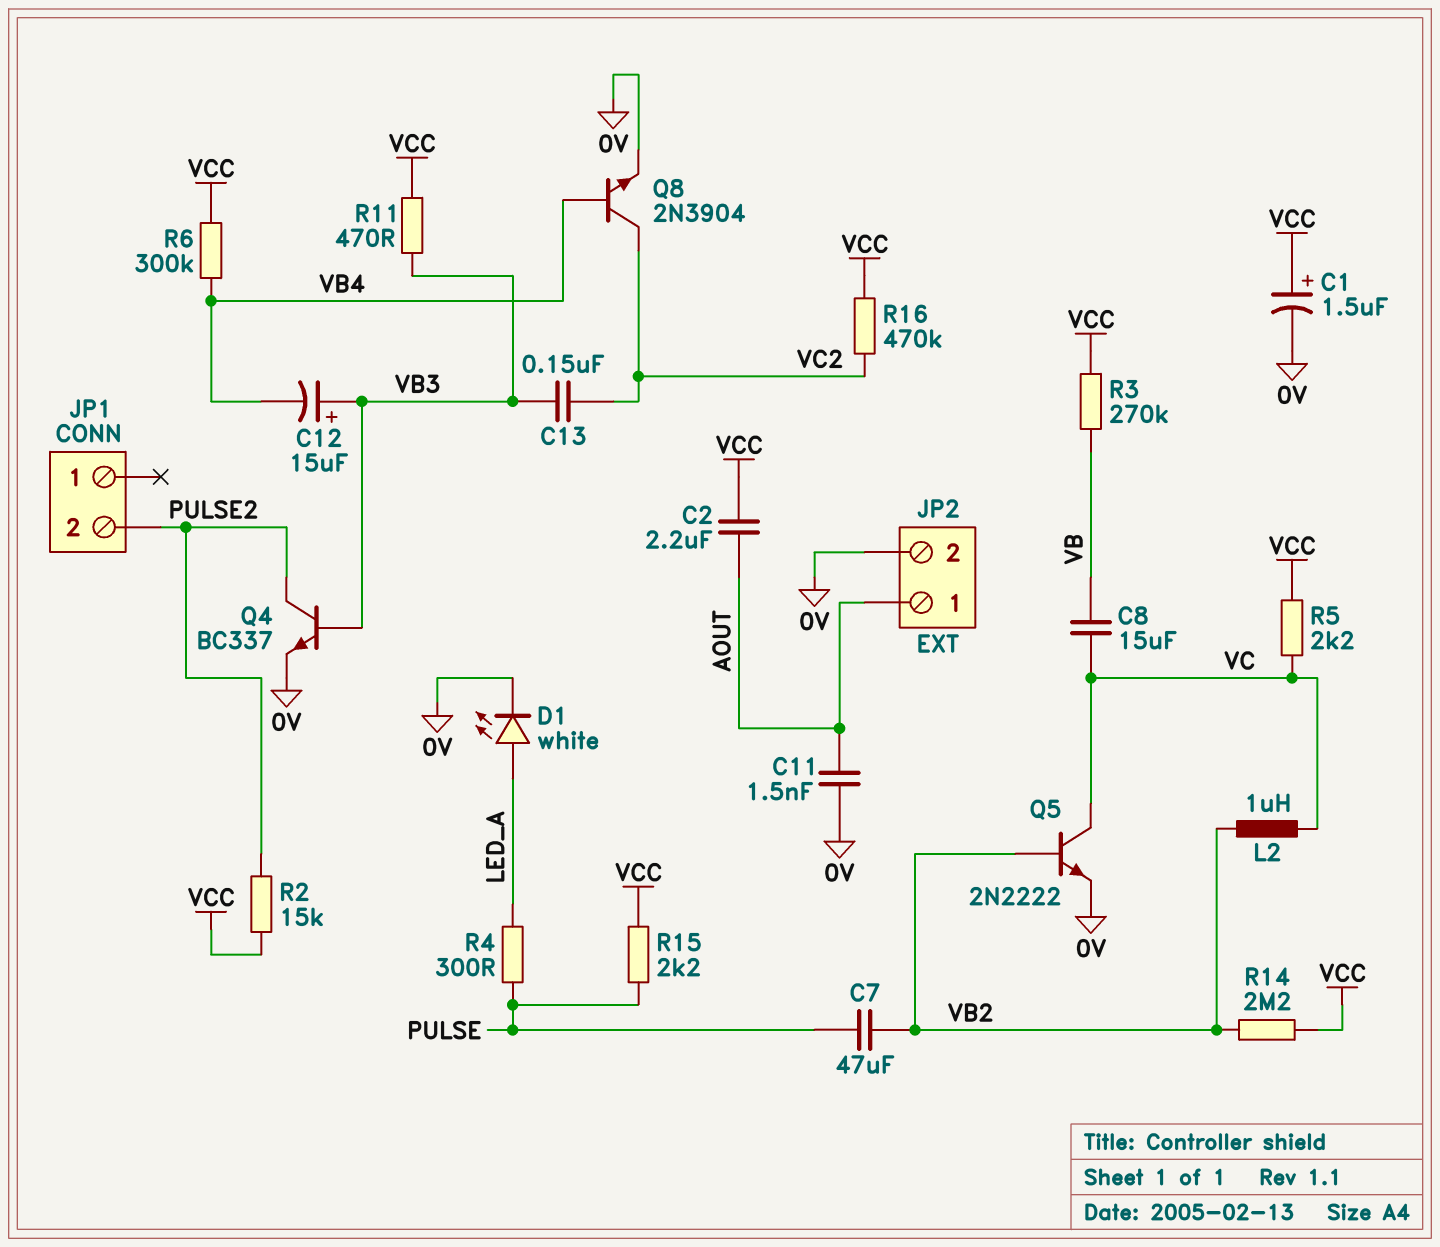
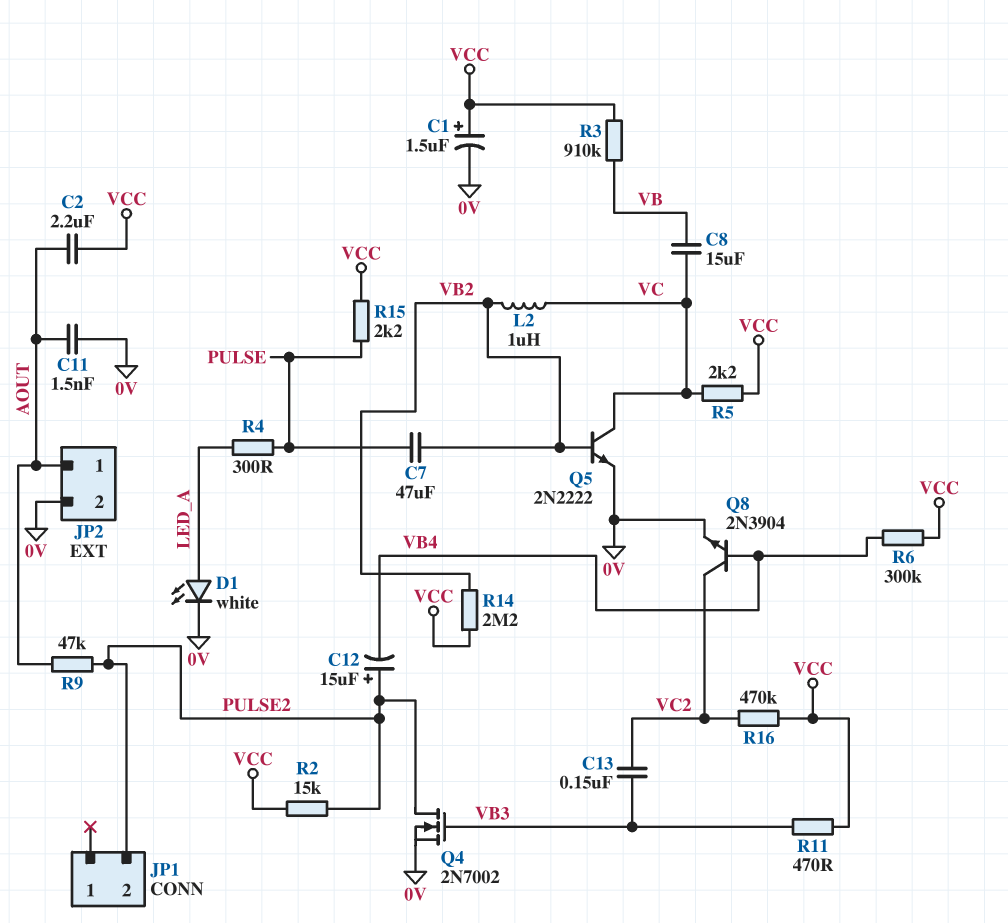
C12: 15uF (plus VB3, minus VB4) -> 15uF (plus PULSE2, minus VB4)
Q4: NPN BC337 (B VB3, C PULSE2, E 0V) -> NMOS 2N7002 (G VB3, D PULSE2, S 0V)
R3: 270k (VB, VCC) -> 910k (VB, VCC)
R9: none -> 47k (AOUT, PULSE2)

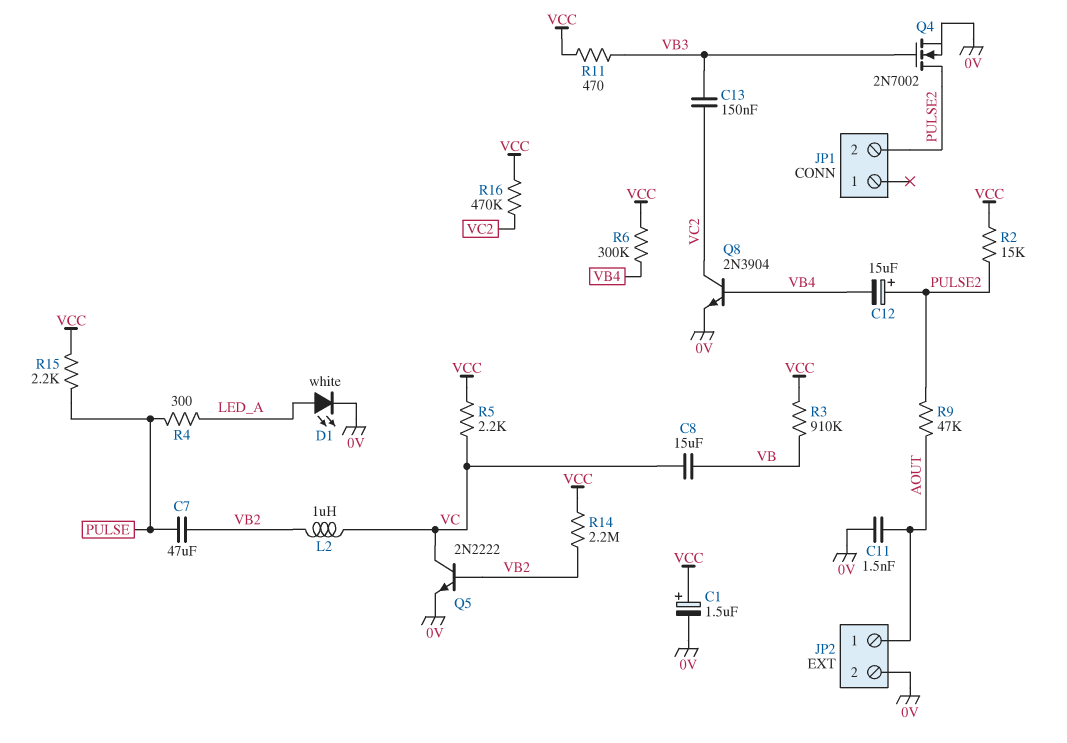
C2: 2.2uF (AOUT, VCC) -> none

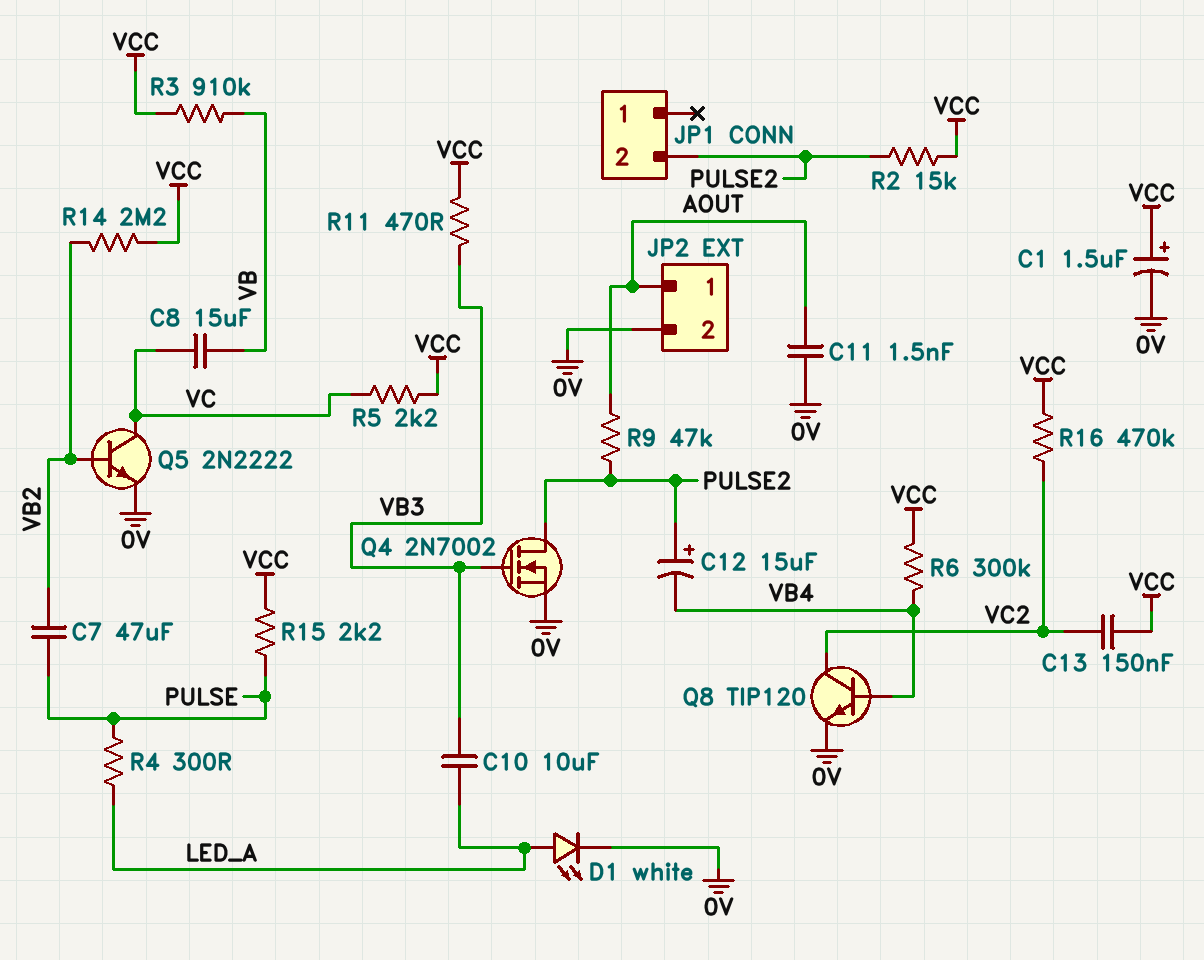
C10: none -> 10uF (LED_A, VB3)
C13: 150nF (VB3, VC2) -> 150nF (VC2, VCC)
L2: 1uH (VB2, VC) -> none
Q8: NPN 2N3904 (B VB4, C VC2, E 0V) -> NPN TIP120 (B VB4, C VC2, E 0V)

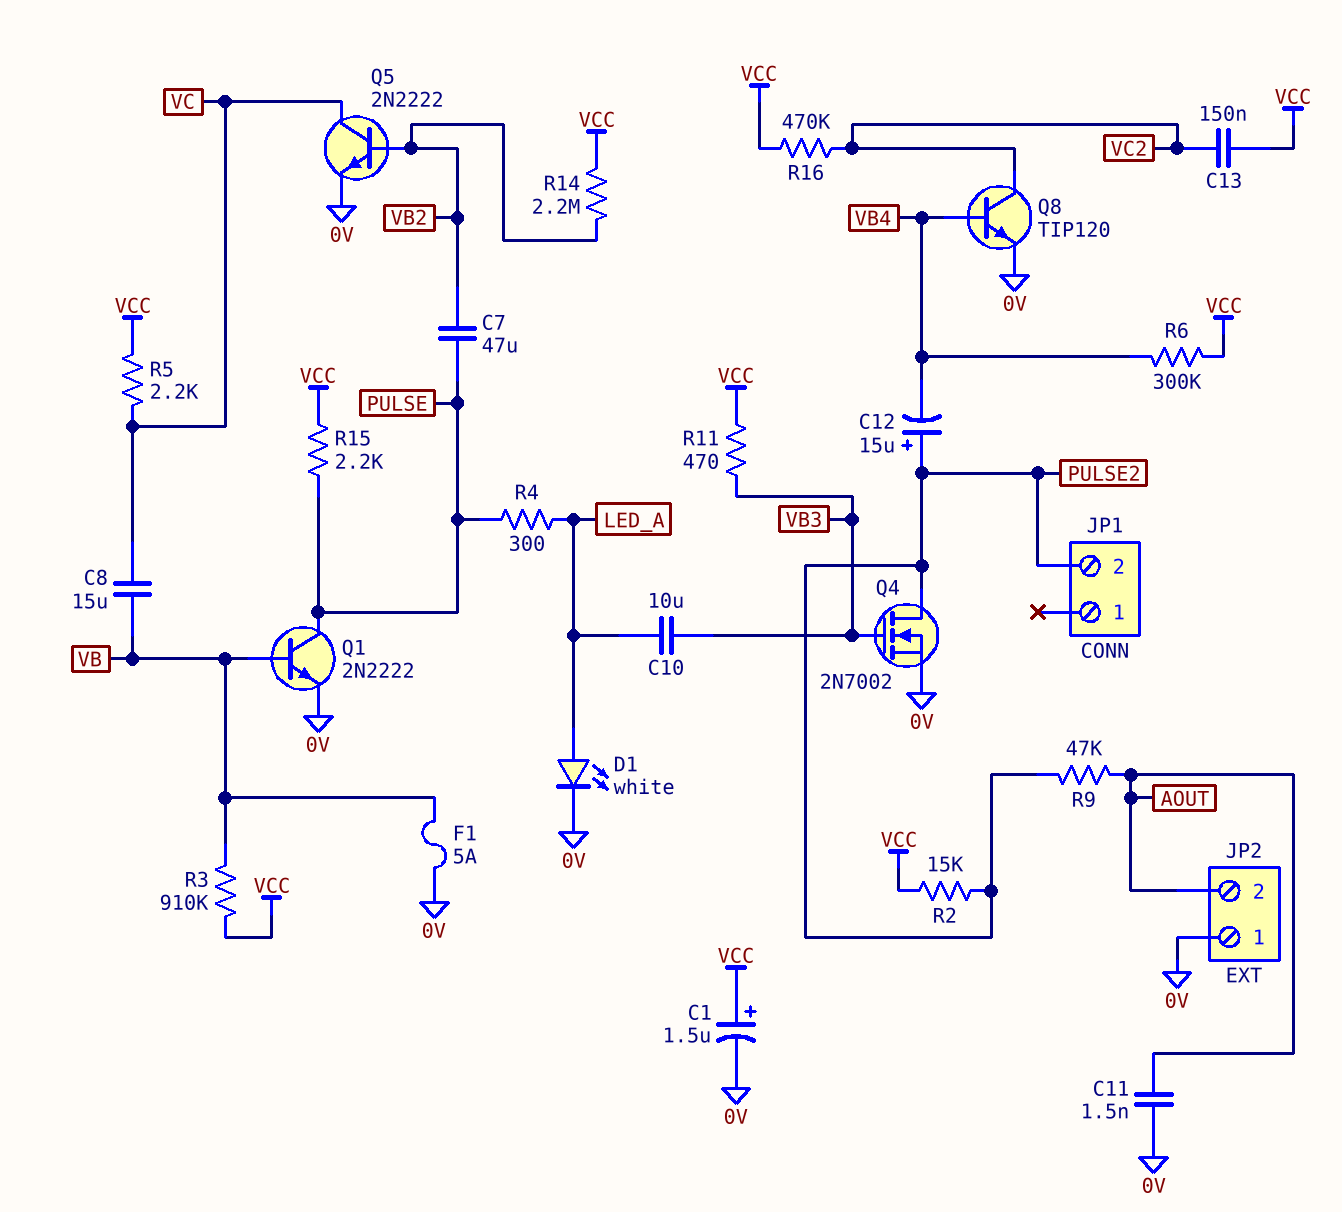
F1: none -> 5A (0V, VB)
JP2 pin 1: AOUT -> 0V
JP2 pin 2: 0V -> AOUT
Q1: none -> NPN 2N2222 (B VB, C PULSE, E 0V)

